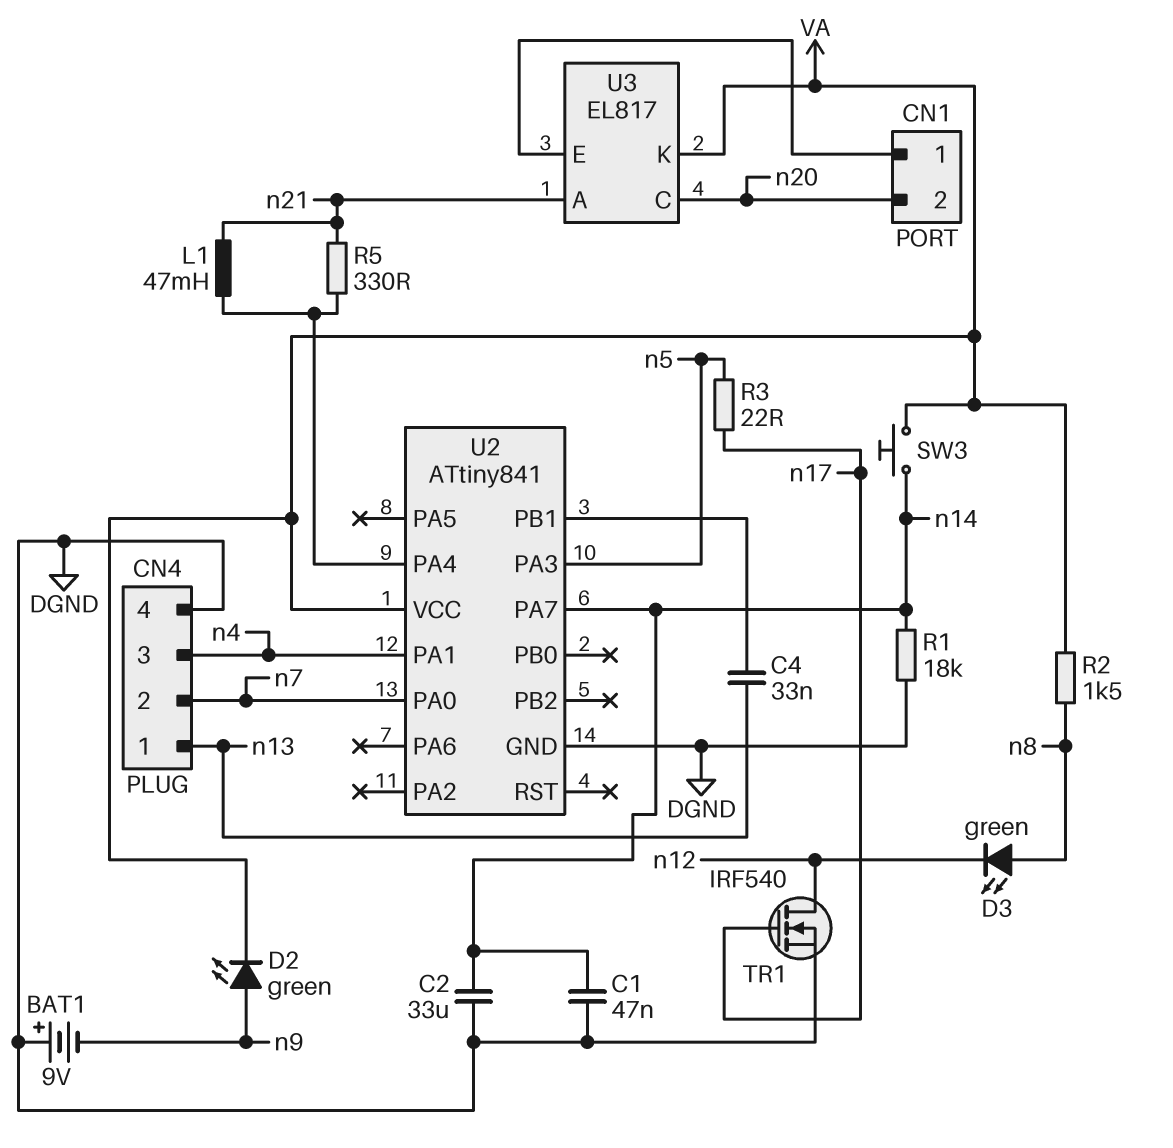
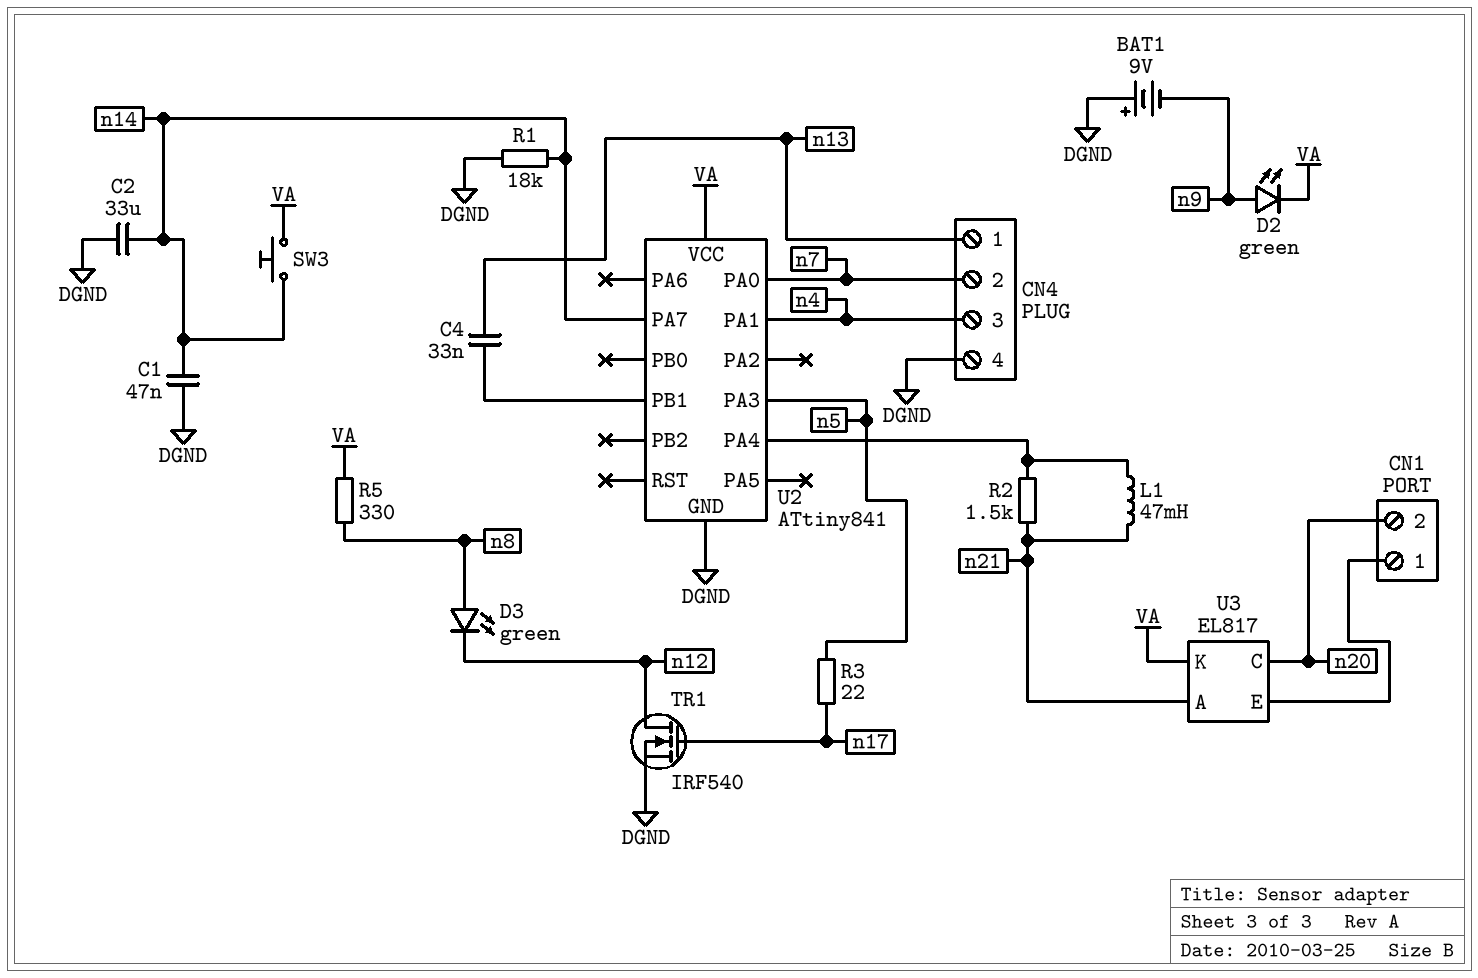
R2: 1.5k (VA, n8) -> 1.5k (U2/PA4, n21)
R5: 330 (U2/PA4, n21) -> 330 (VA, n8)

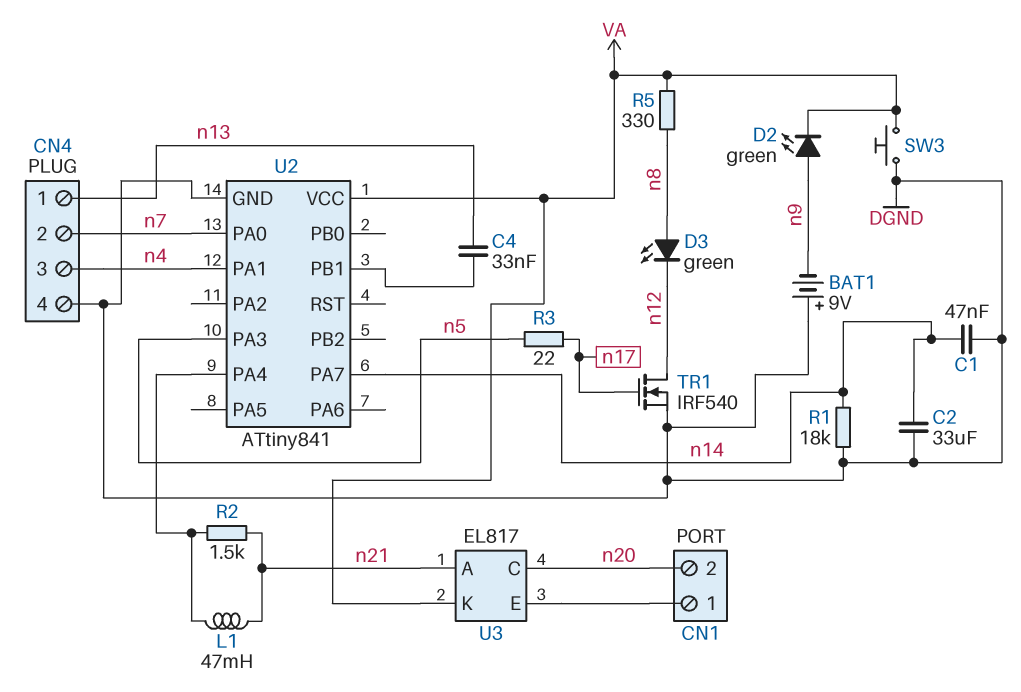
SW3: button (VA, n14) -> button (DGND, VA)

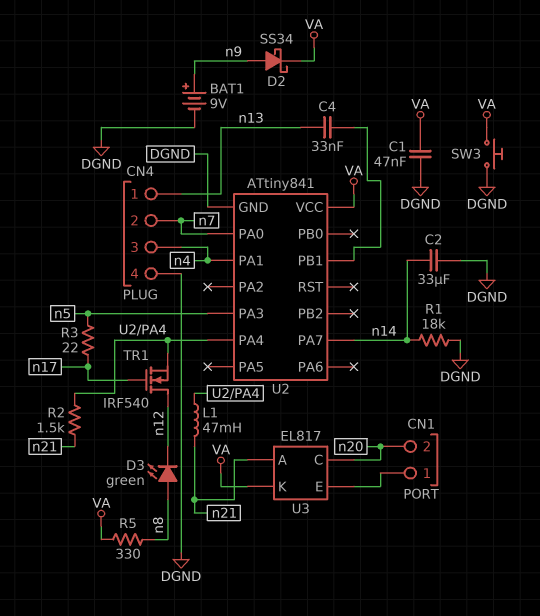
BAT1: 9V (plus DGND, minus n9) -> 9V (plus n9, minus DGND)
C1: 47nF (DGND, n14) -> 47nF (DGND, VA)
D2: LED green (A n9, K VA) -> schottky SS34 (A n9, K VA)
TR1: NMOS IRF540 (G n17, D n12, S DGND) -> NMOS IRF540 (G n17, D n12, S U2/PA4)

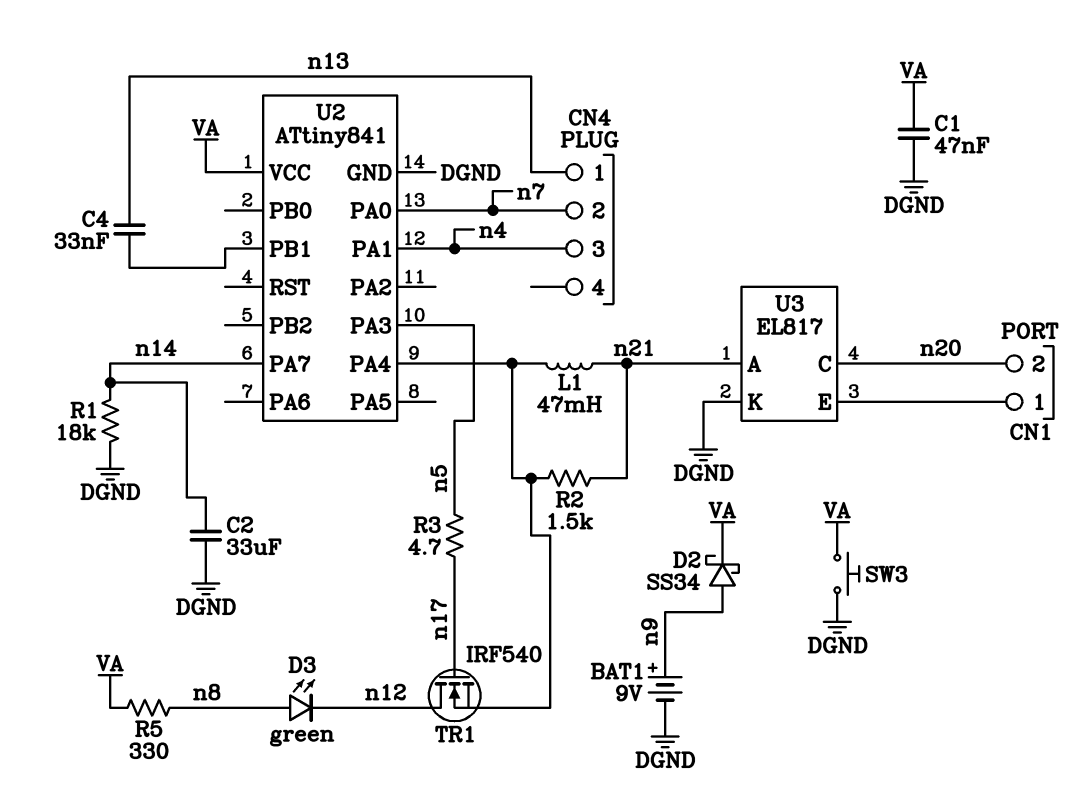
CN4 pin 4: DGND -> none
R3: 22 (n5, n17) -> 4.7 (n5, n17)
U3 pin K: VA -> DGND

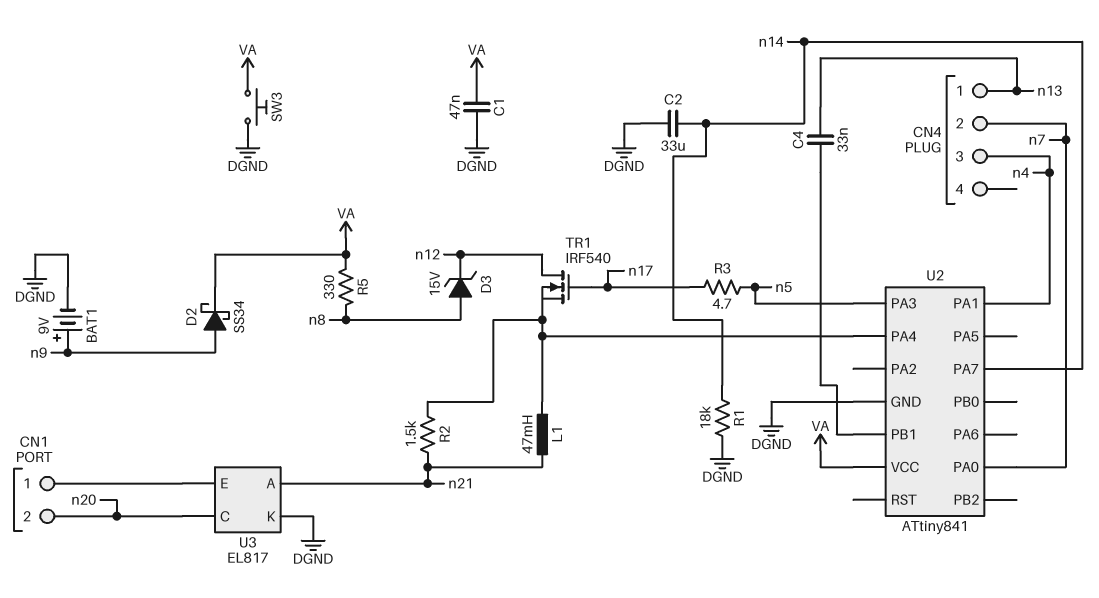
D3: LED green (A n8, K n12) -> zener 15V (A n8, K n12)

